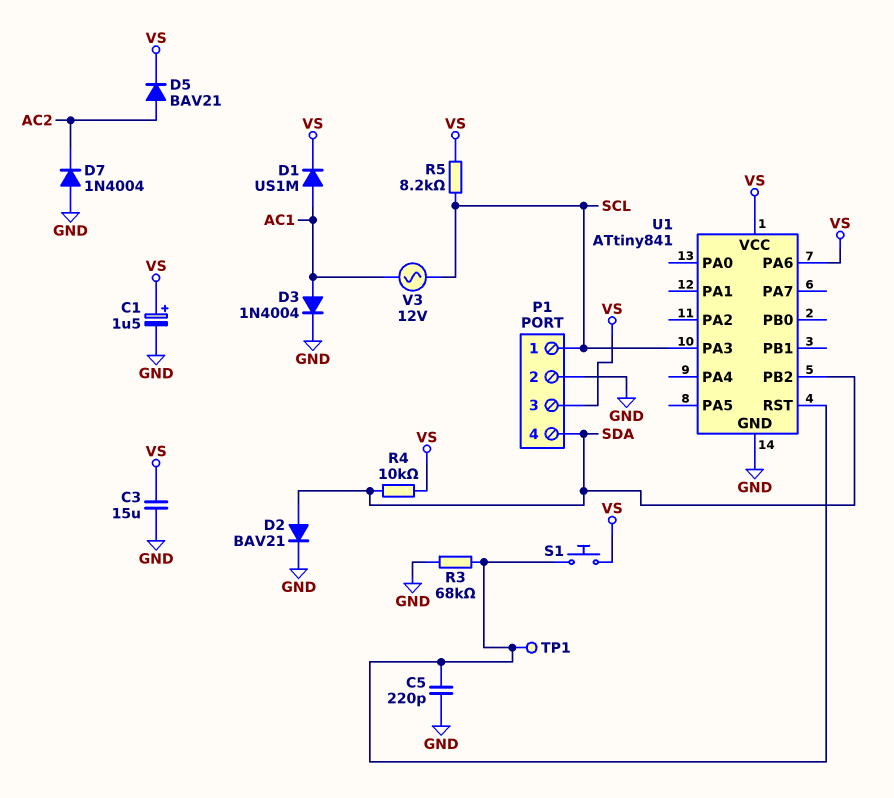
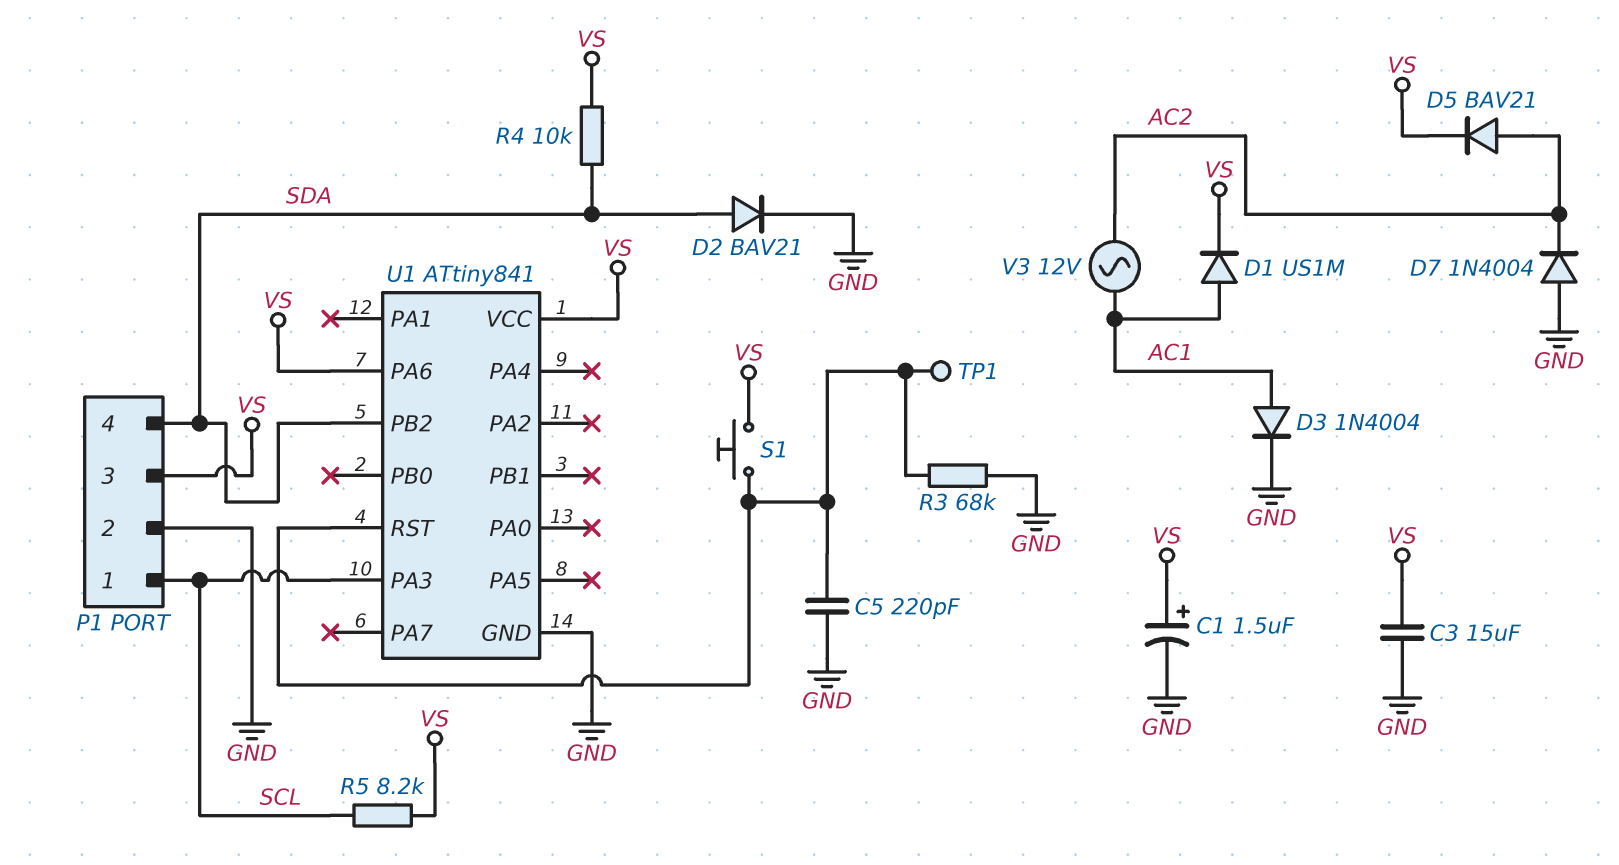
V3: AC 12V (AC1, SCL) -> AC 12V (AC1, AC2)

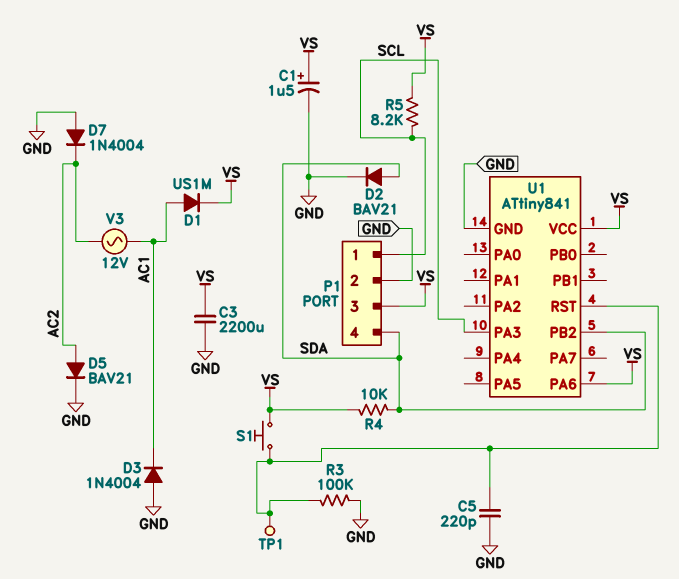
C3: 15uF (GND, VS) -> 2200uF (GND, VS)
D3: diode 1N4004 (A AC1, K GND) -> diode 1N4004 (A GND, K AC1)
D5: diode BAV21 (A AC2, K VS) -> diode BAV21 (A AC2, K GND)
R3: 68k (GND, U1/RST) -> 100k (GND, U1/RST)

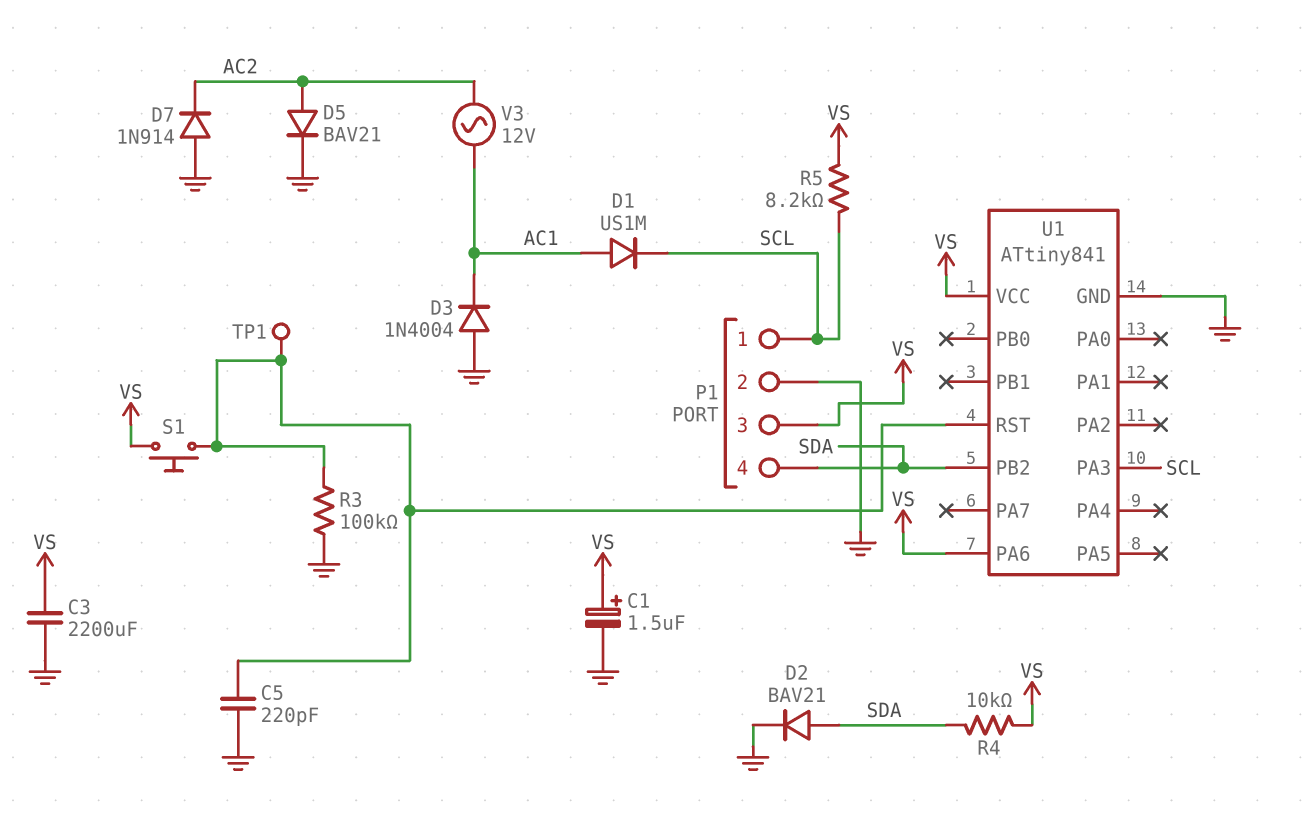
D1: diode US1M (A AC1, K VS) -> diode US1M (A AC1, K SCL)
D7: diode 1N4004 (A GND, K AC2) -> diode 1N914 (A GND, K AC2)

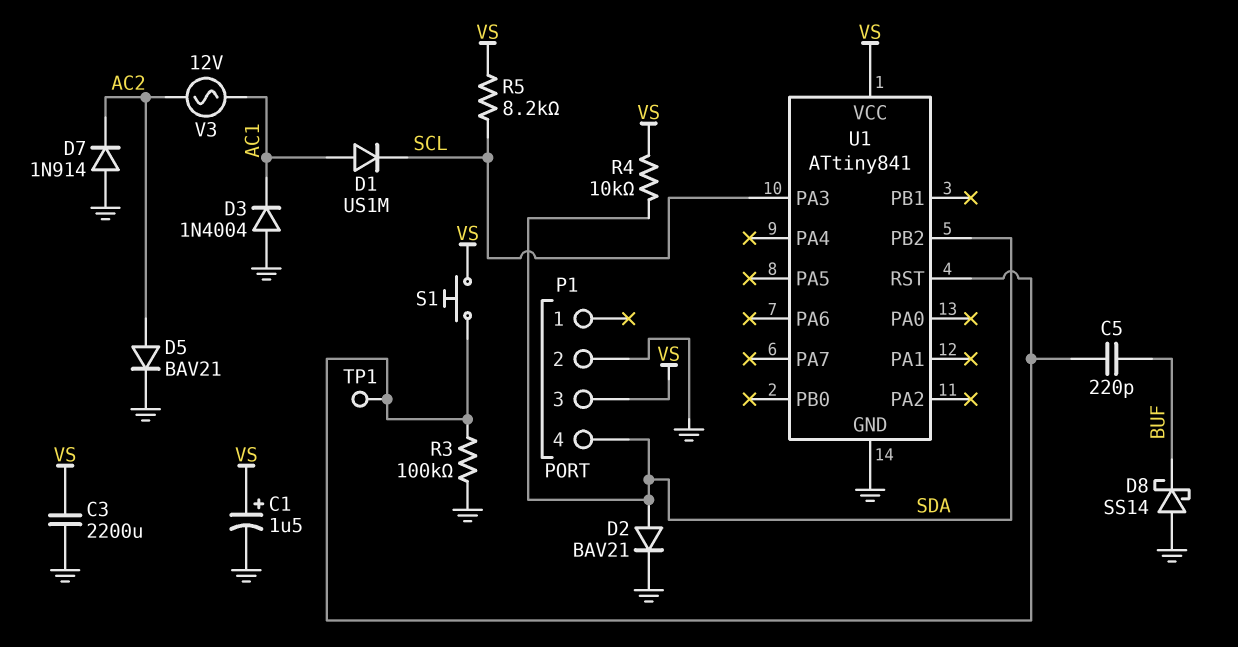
C5: 220pF (GND, U1/RST) -> 220pF (BUF, U1/RST)
D8: none -> schottky SS14 (A GND, K BUF)
P1 pin 1: SCL -> none
U1 pin PA6: VS -> none

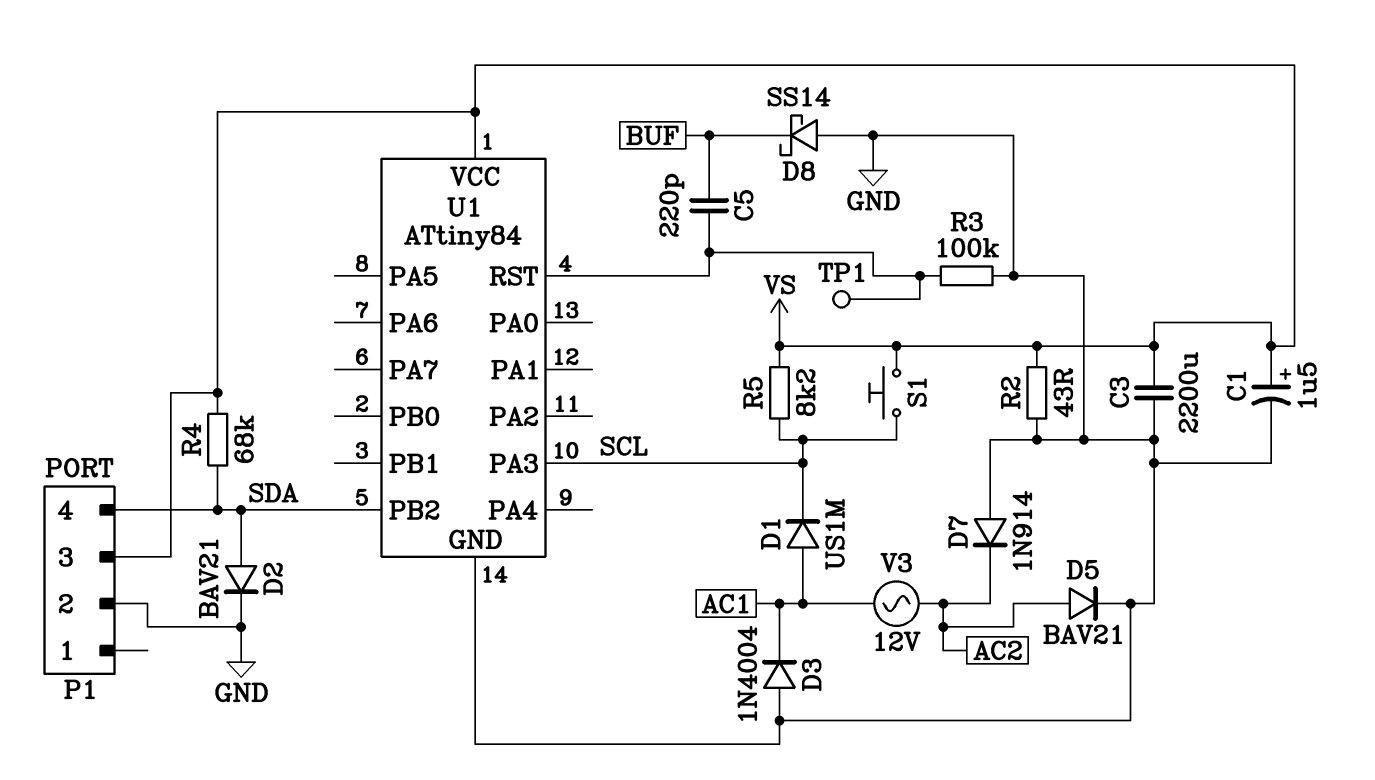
R2: none -> 43 (GND, VS)
R4: 10k (SDA, VS) -> 68k (SDA, VS)
S1: button (U1/RST, VS) -> button (SCL, VS)
U1: ATtiny841 -> ATtiny84

